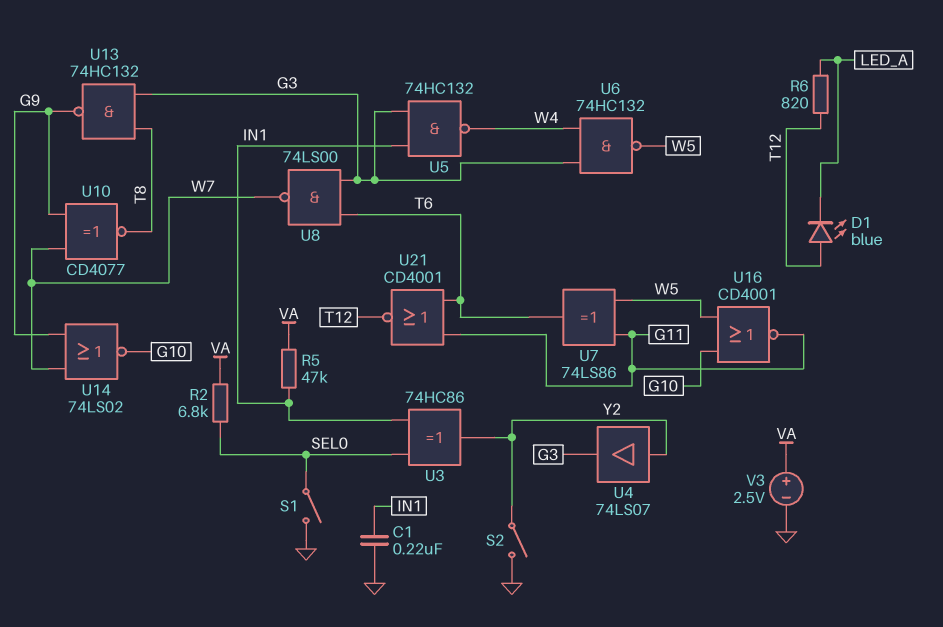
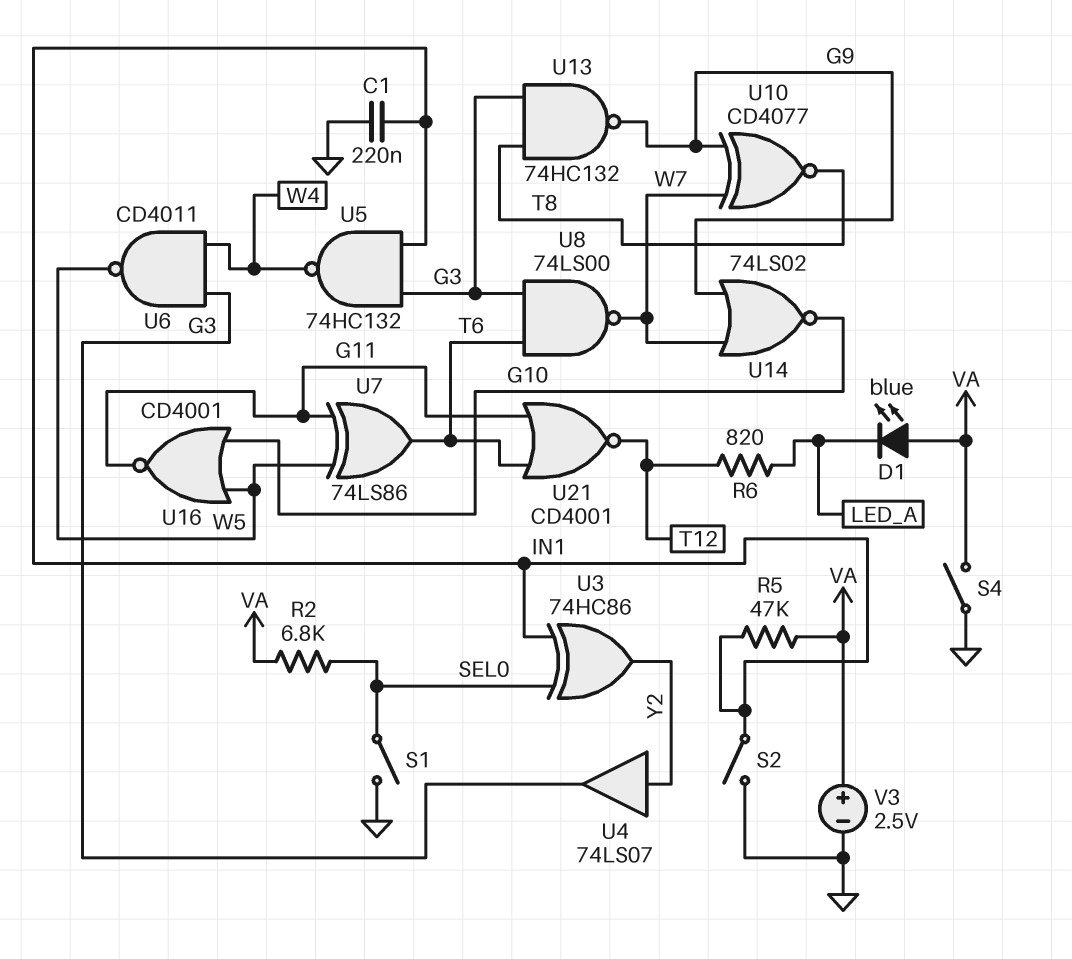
D1: LED blue (A T12, K LED_A) -> LED blue (A VA, K LED_A)
S2: switch (GND, Y2) -> switch (GND, IN1)
S4: none -> switch (GND, VA)
U6: NAND 74HC132 (in G3, in W4, out W5) -> NAND CD4011 (in G3, in W4, out W5)

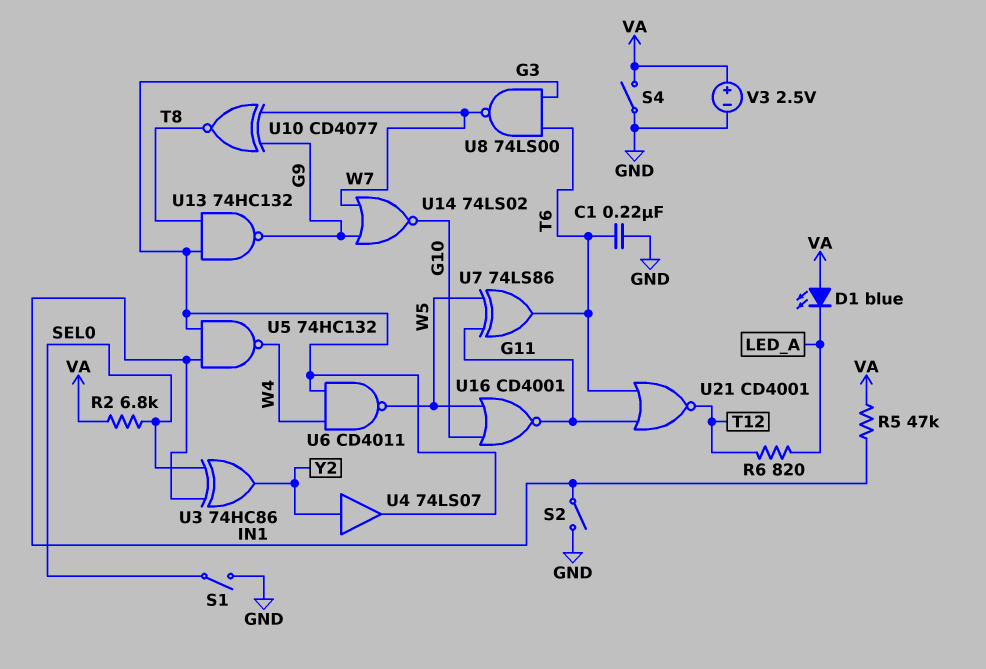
C1: 220nF (GND, IN1) -> 220nF (GND, T6)

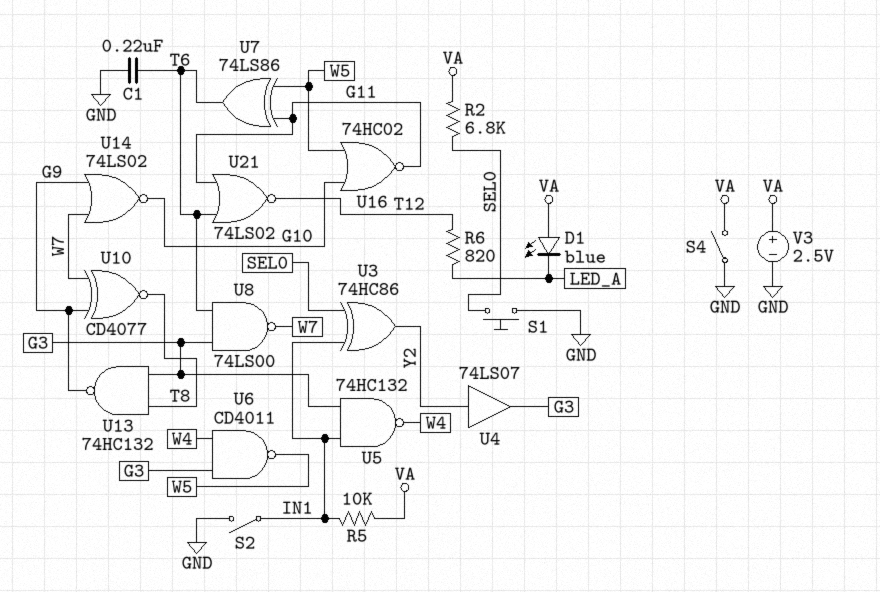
R5: 47k (IN1, VA) -> 10k (IN1, VA)
S1: switch (GND, SEL0) -> button (GND, SEL0)
U16: NOR CD4001 (in G10, in W5, out G11) -> NOR 74HC02 (in G10, in W5, out G11)
U21: NOR CD4001 (in G11, in T6, out T12) -> NOR 74LS02 (in G11, in T6, out T12)

